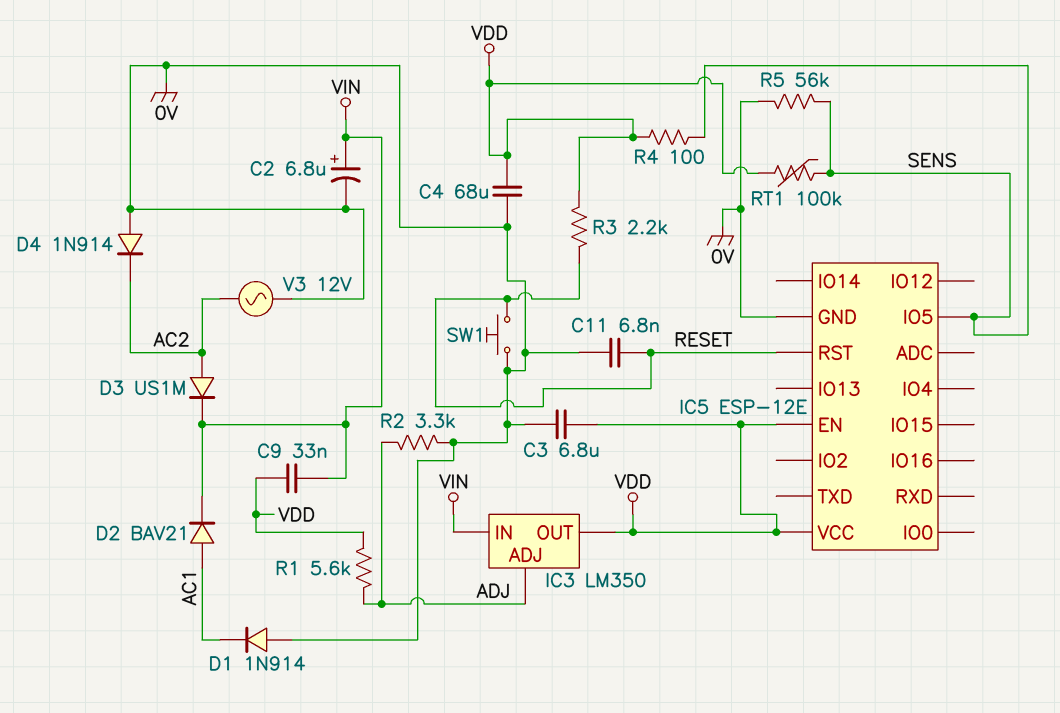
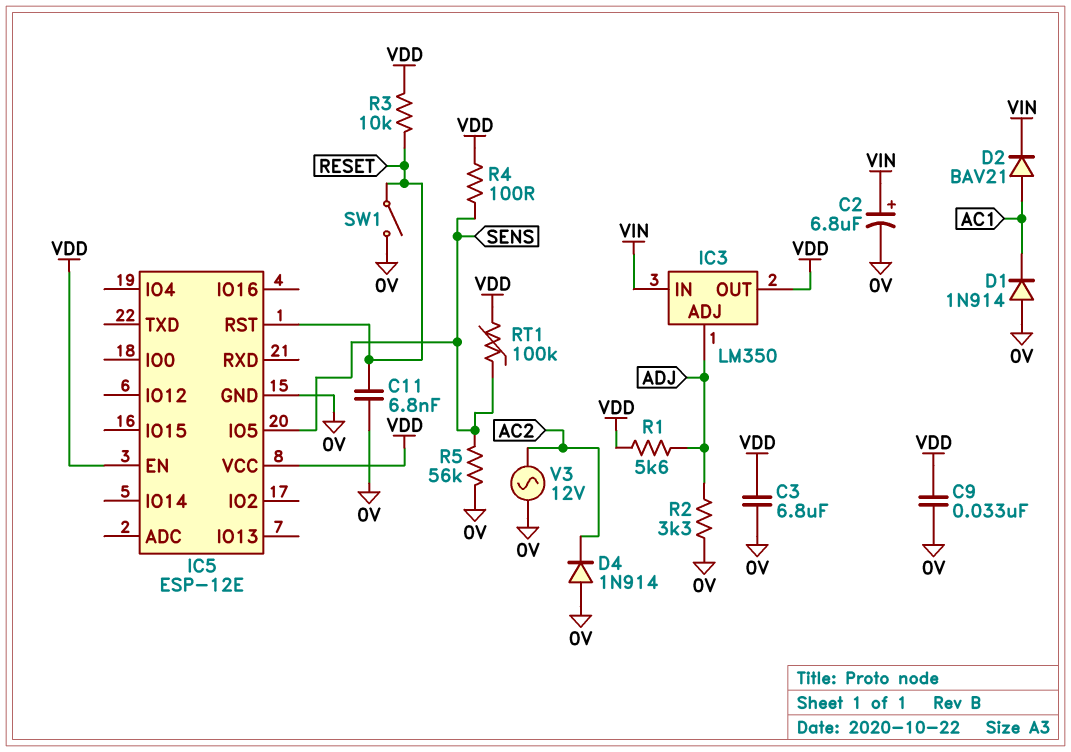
C4: 68uF (0V, VDD) -> none
C9: 33nF (VDD, VIN) -> 33nF (0V, VDD)
D3: diode US1M (A AC2, K VIN) -> none
R3: 2.2k (RESET, VDD) -> 10k (RESET, VDD)
SW1: button (0V, RESET) -> switch (0V, RESET)

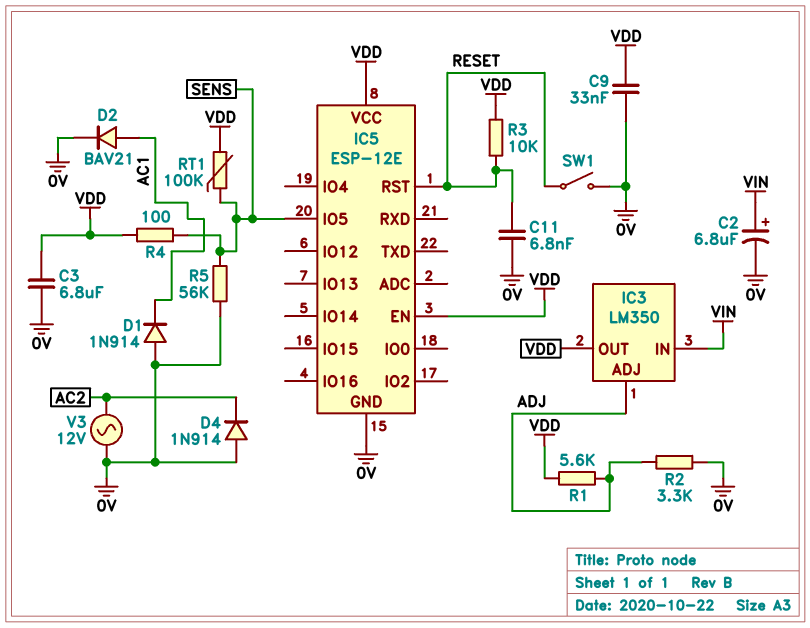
D2: diode BAV21 (A AC1, K VIN) -> diode BAV21 (A AC1, K 0V)

